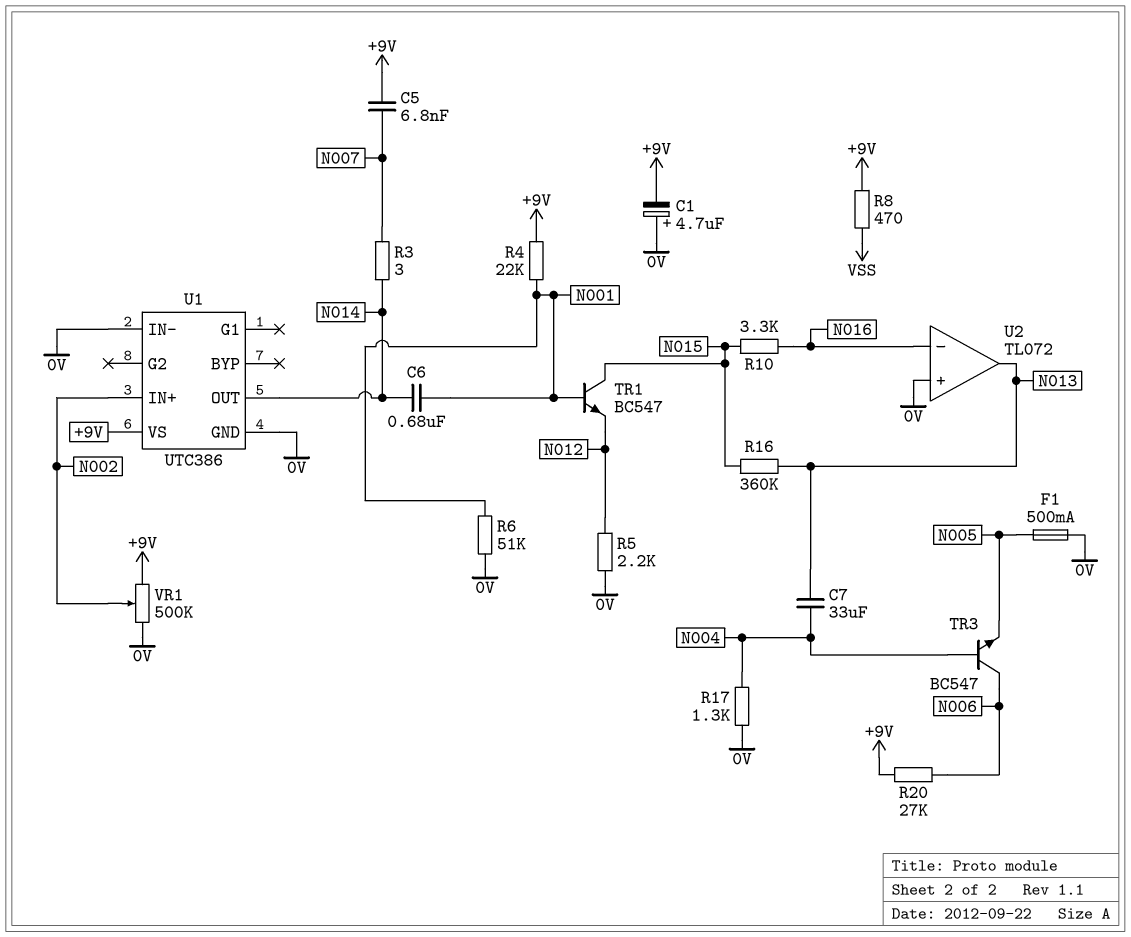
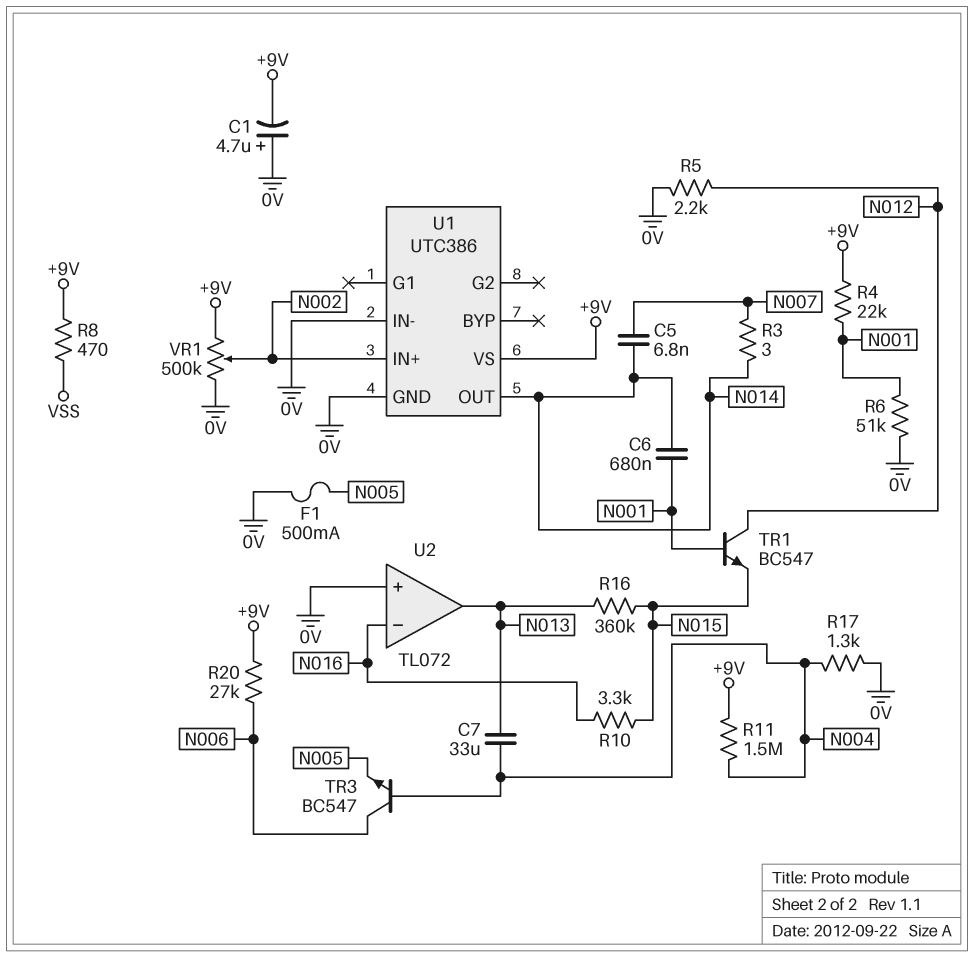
C5: 6.8nF (+9V, N007) -> 6.8nF (N007, N014)
R11: none -> 1.5M (+9V, N004)
TR1: NPN BC547 (B N001, C N015, E N012) -> NPN BC547 (B N001, C N012, E N015)

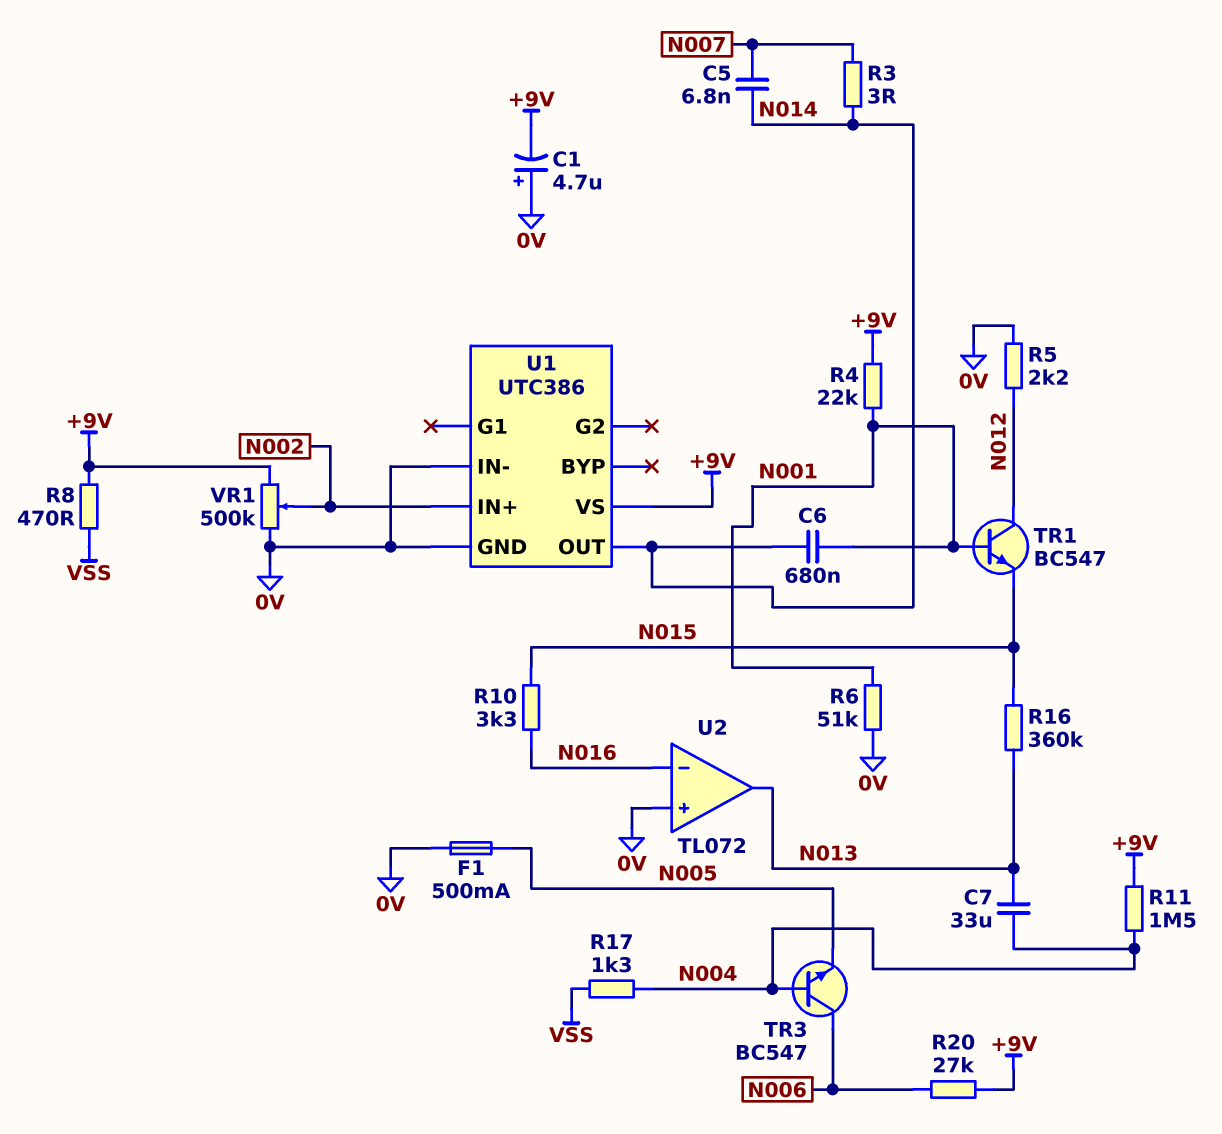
R17: 1.3k (0V, N004) -> 1.3k (N004, VSS)

